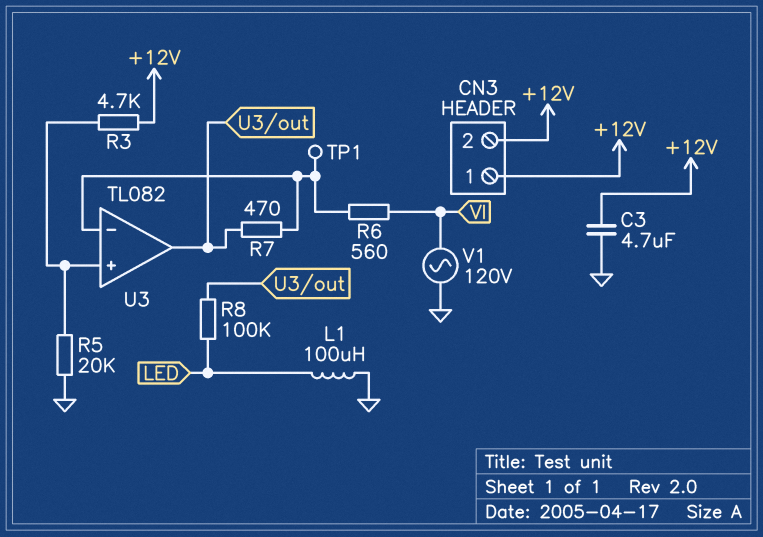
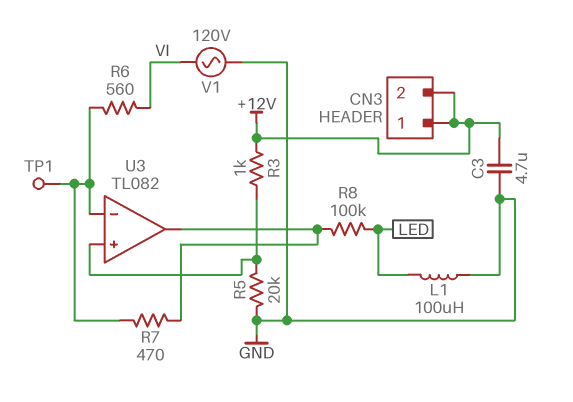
R3: 4.7k (+12V, U3/in+) -> 1k (+12V, U3/in+)

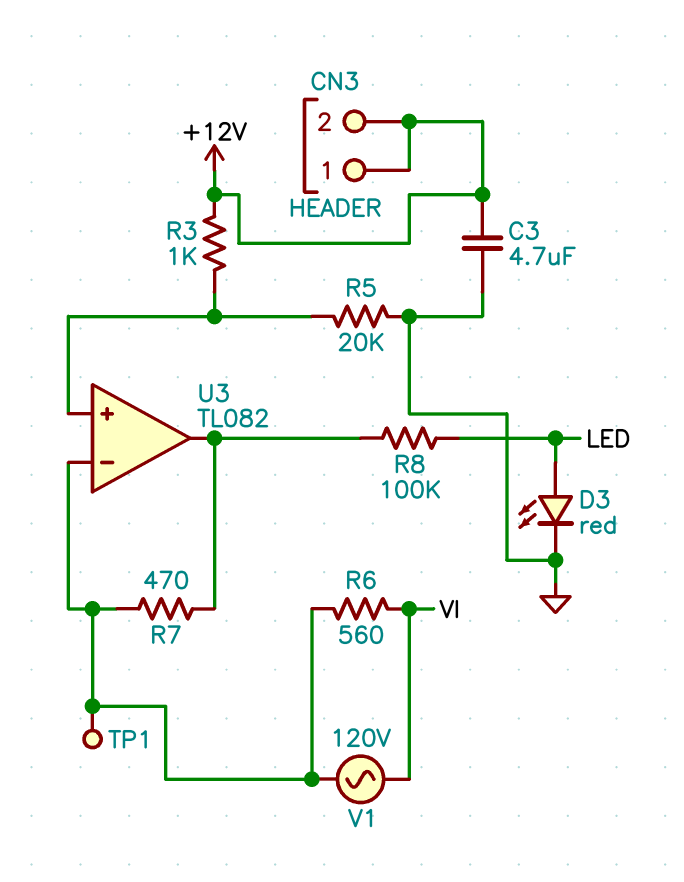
D3: none -> LED red (A LED, K GND)
L1: 100uH (GND, LED) -> none
V1: AC 120V (GND, VI) -> AC 120V (U3/in-, VI)

